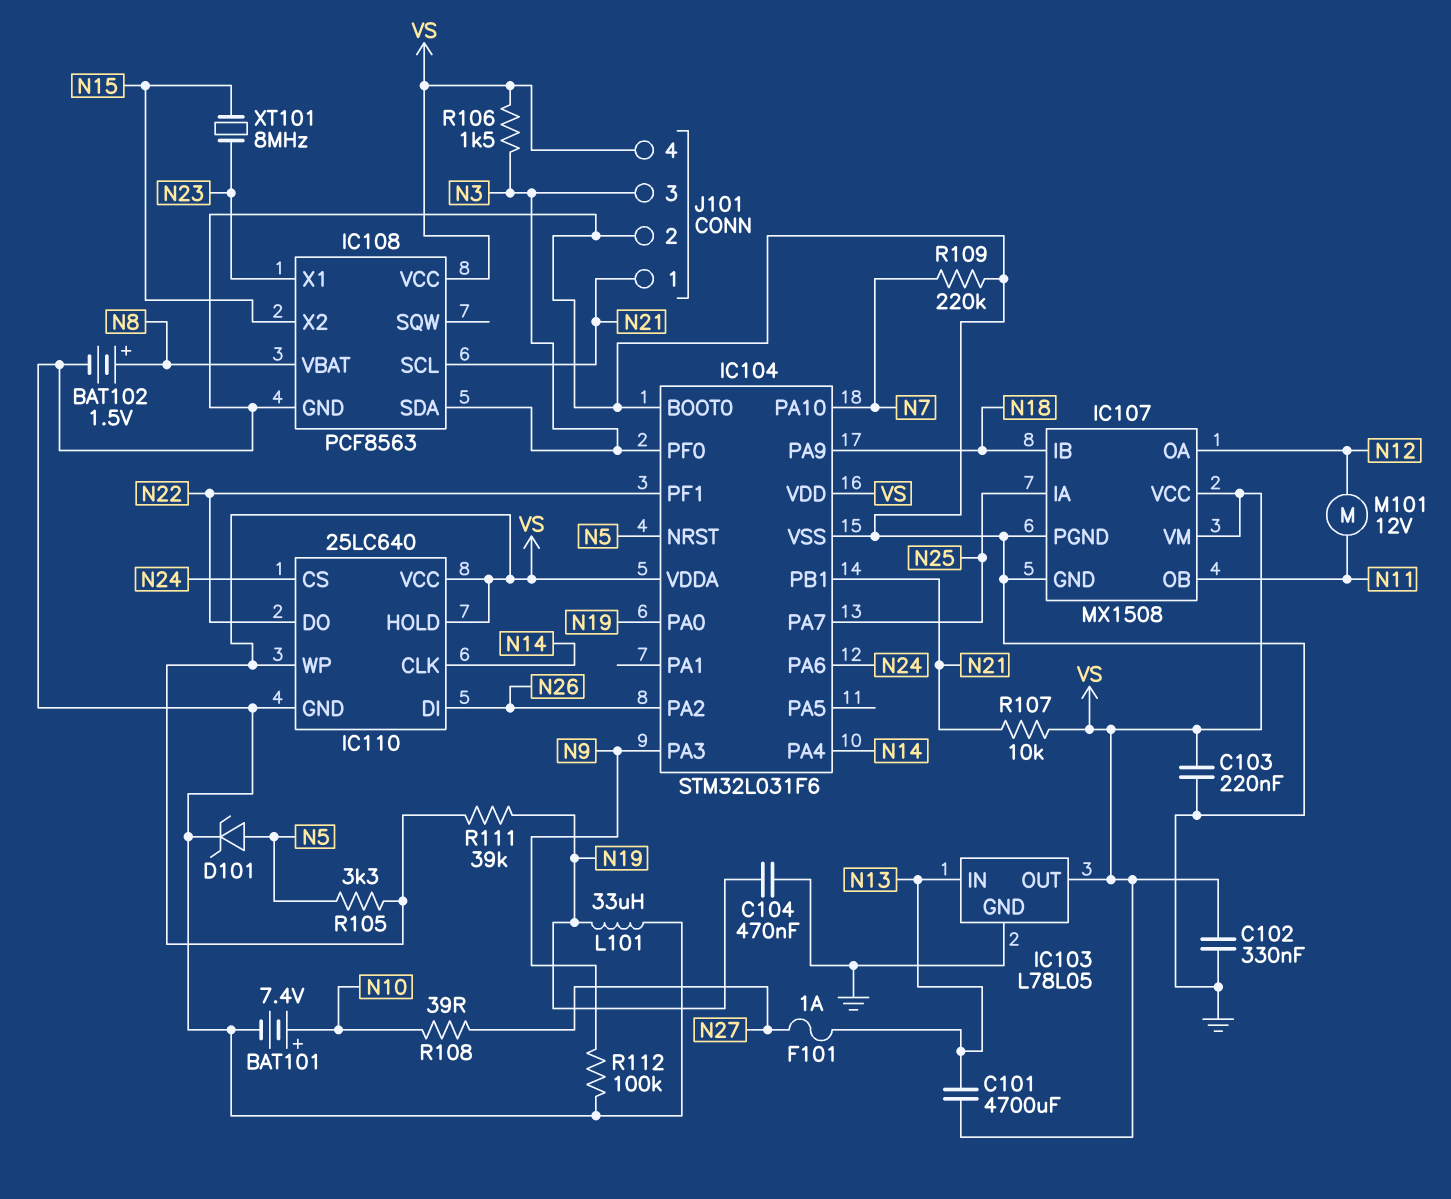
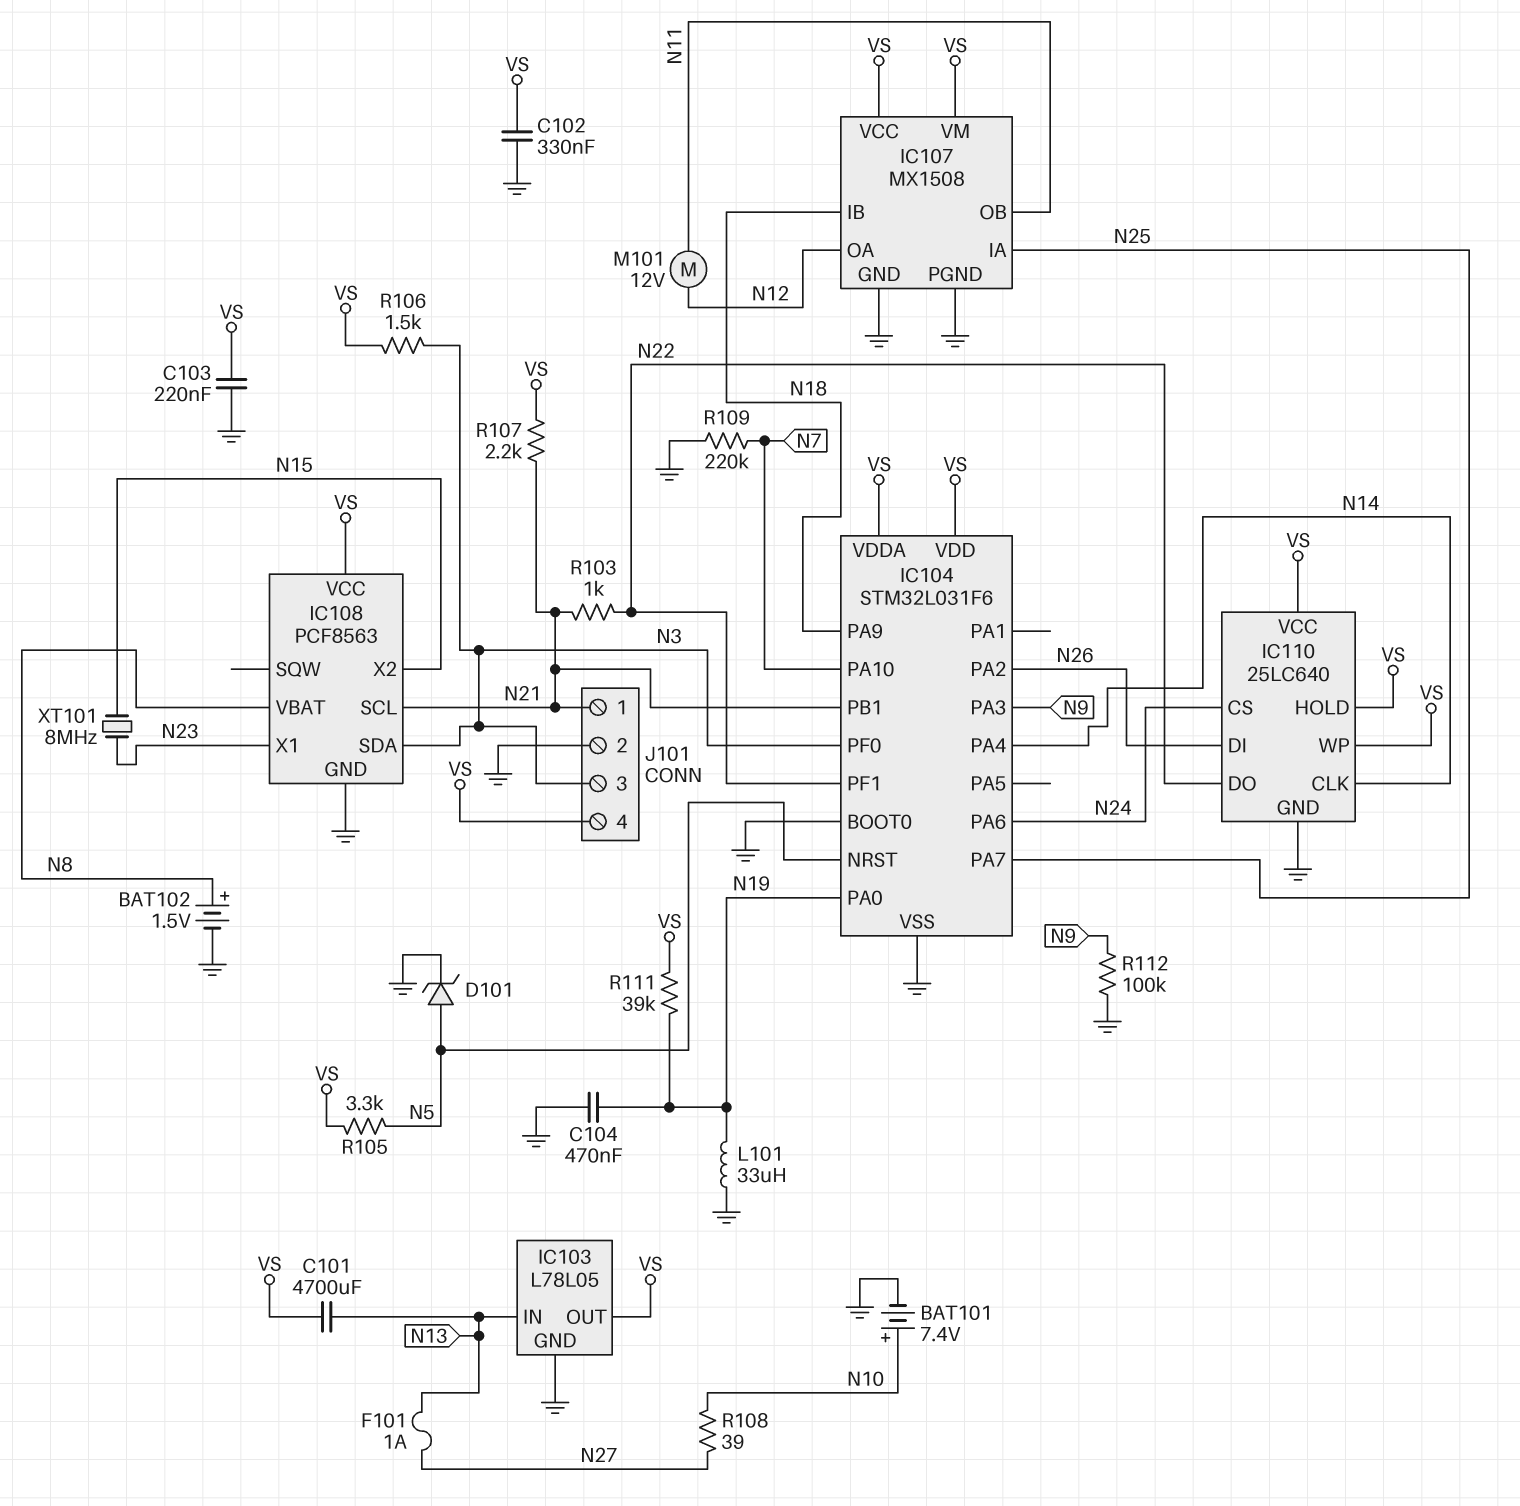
R103: none -> 1k (N21, N22)
R107: 10k (N21, VS) -> 2.2k (N21, VS)

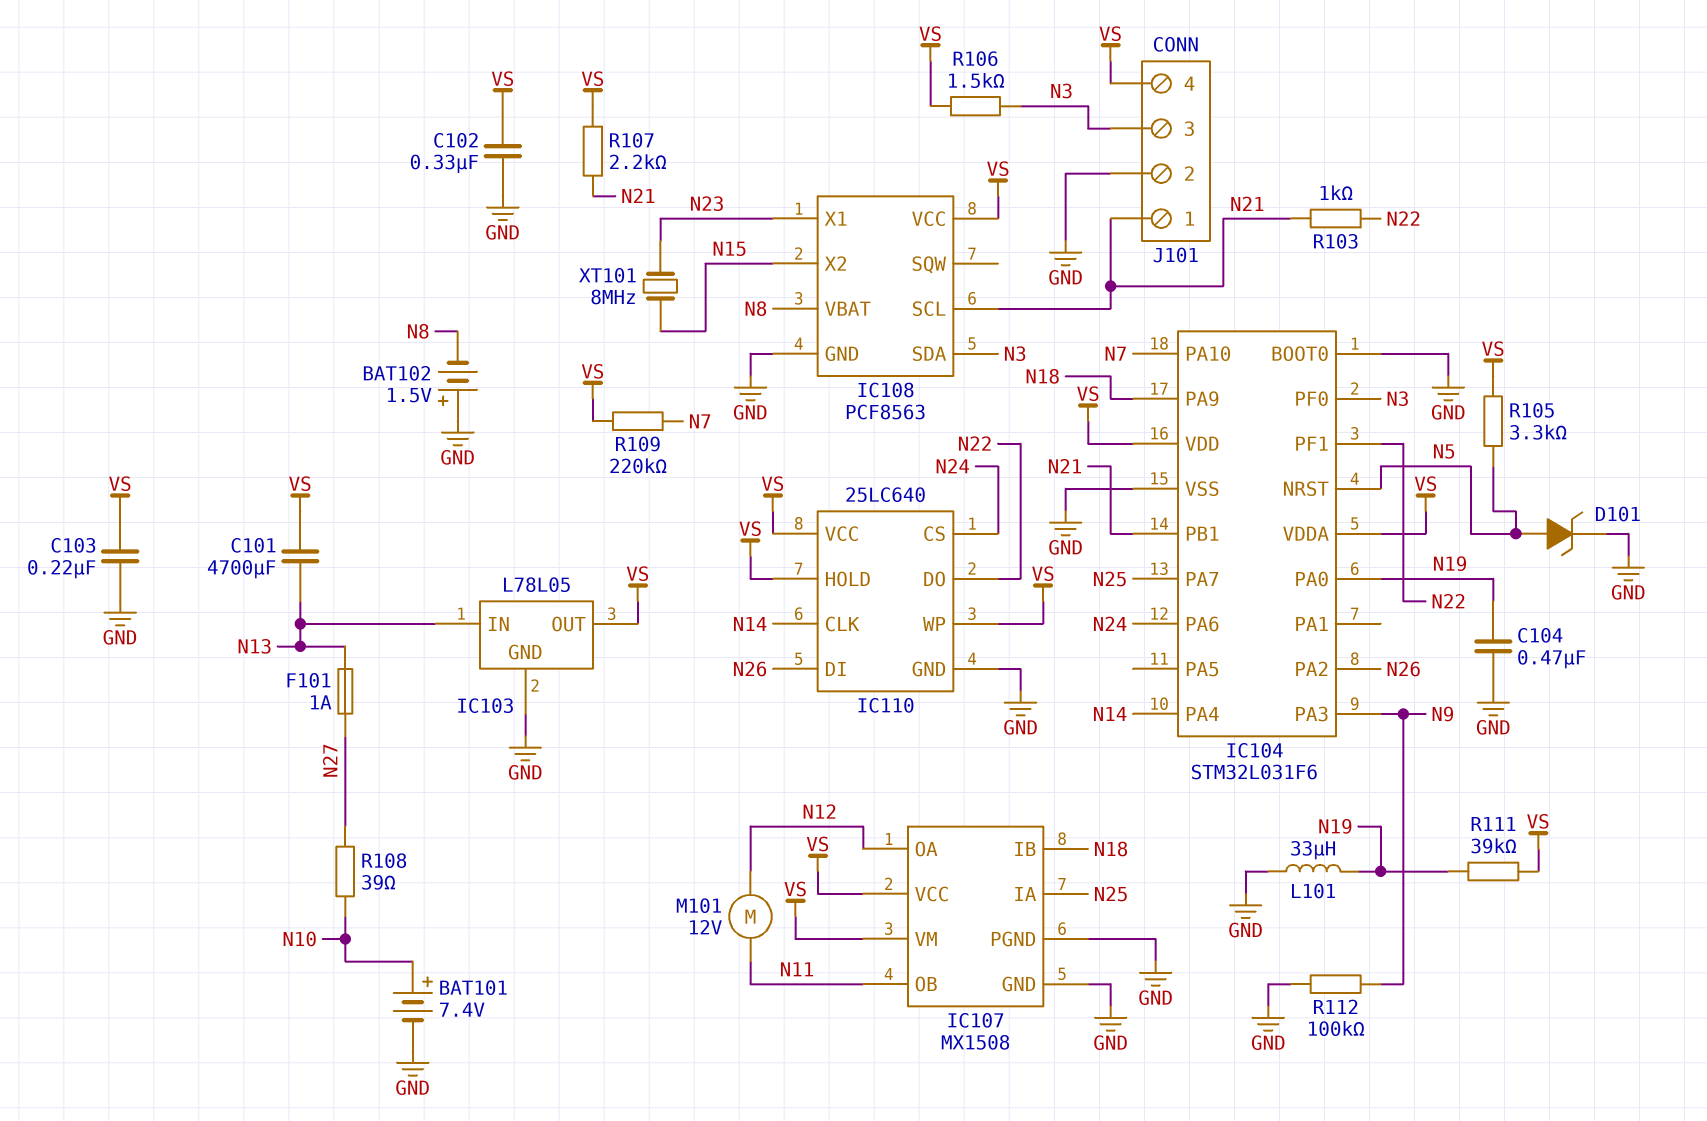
BAT102: 1.5V (plus N8, minus GND) -> 1.5V (plus GND, minus N8)
R109: 220k (GND, N7) -> 220k (N7, VS)

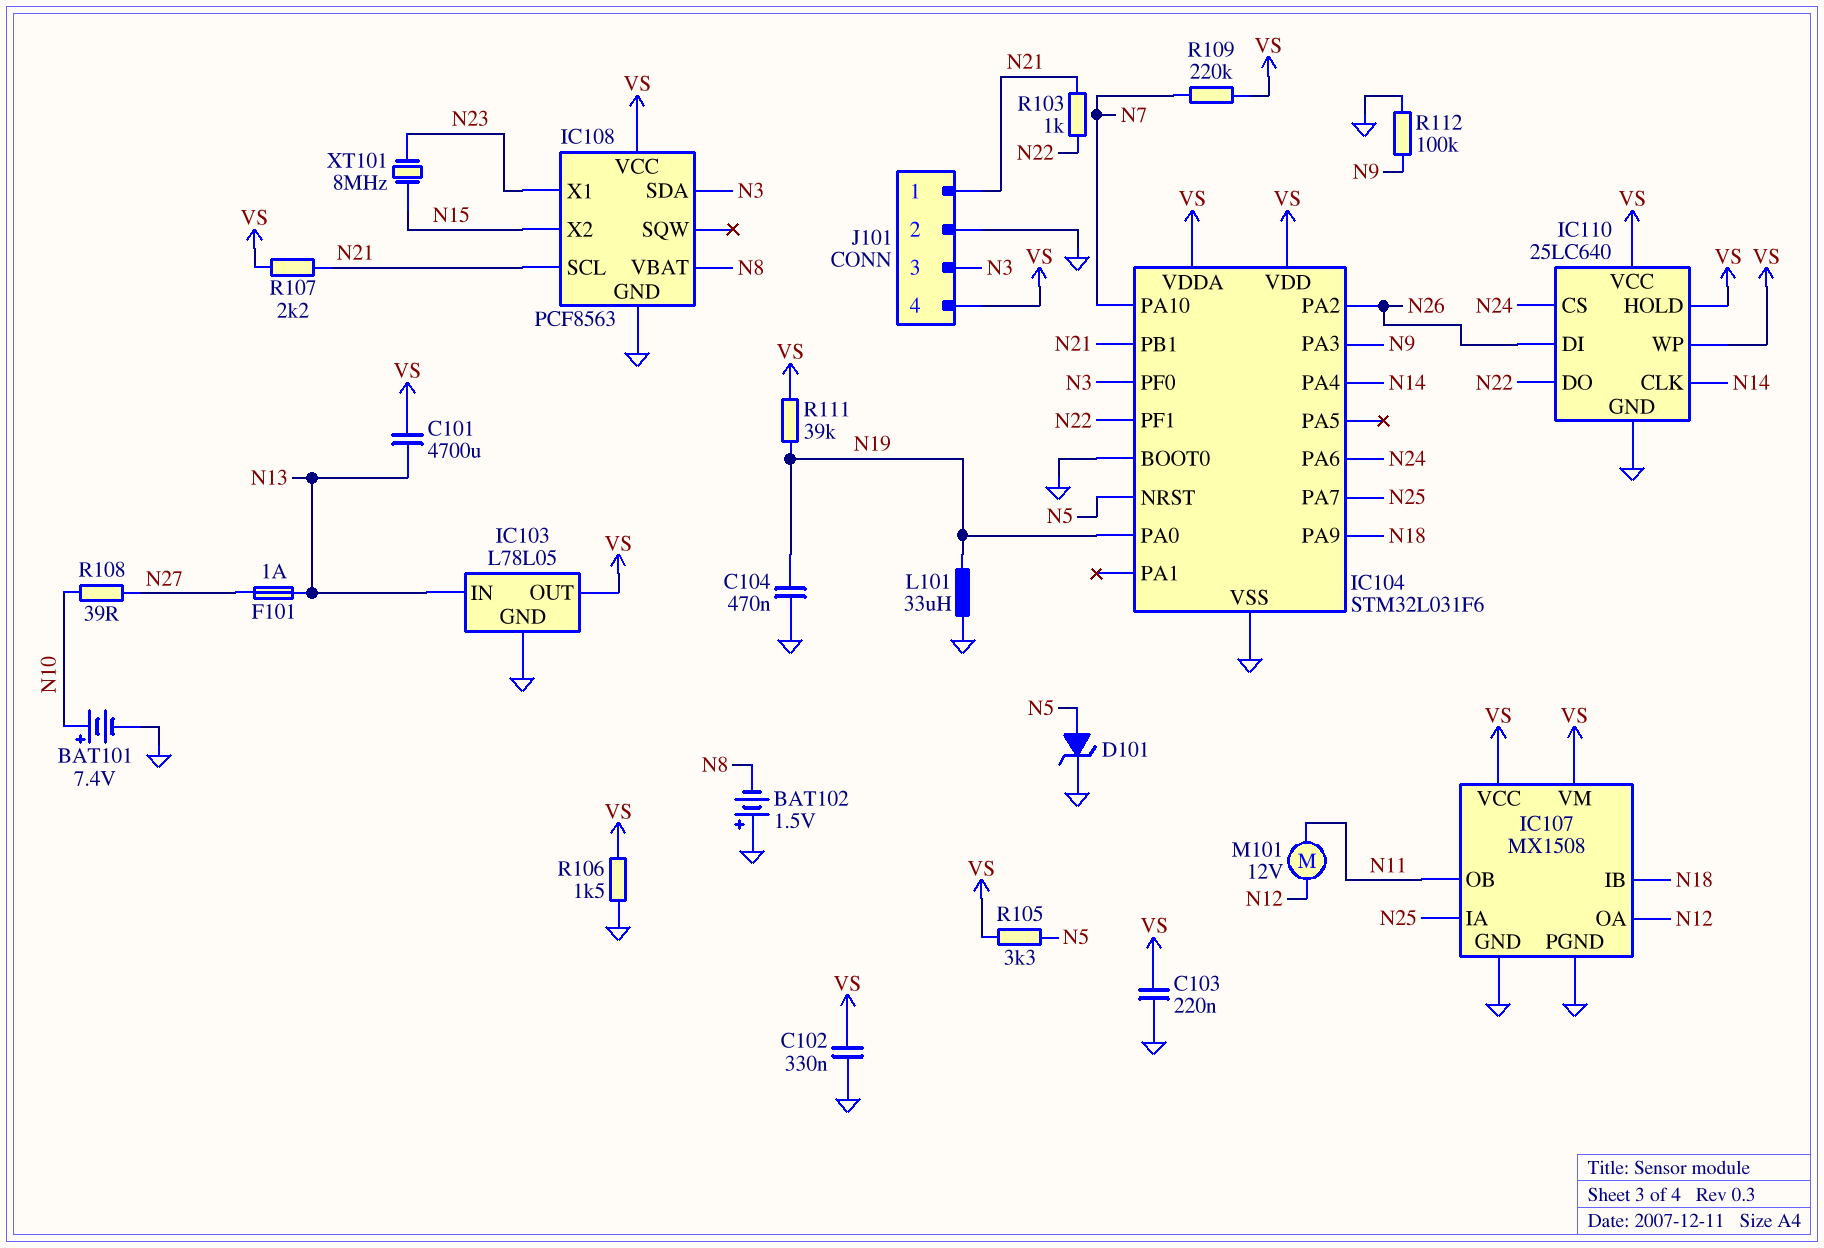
R106: 1.5k (N3, VS) -> 1.5k (GND, VS)

